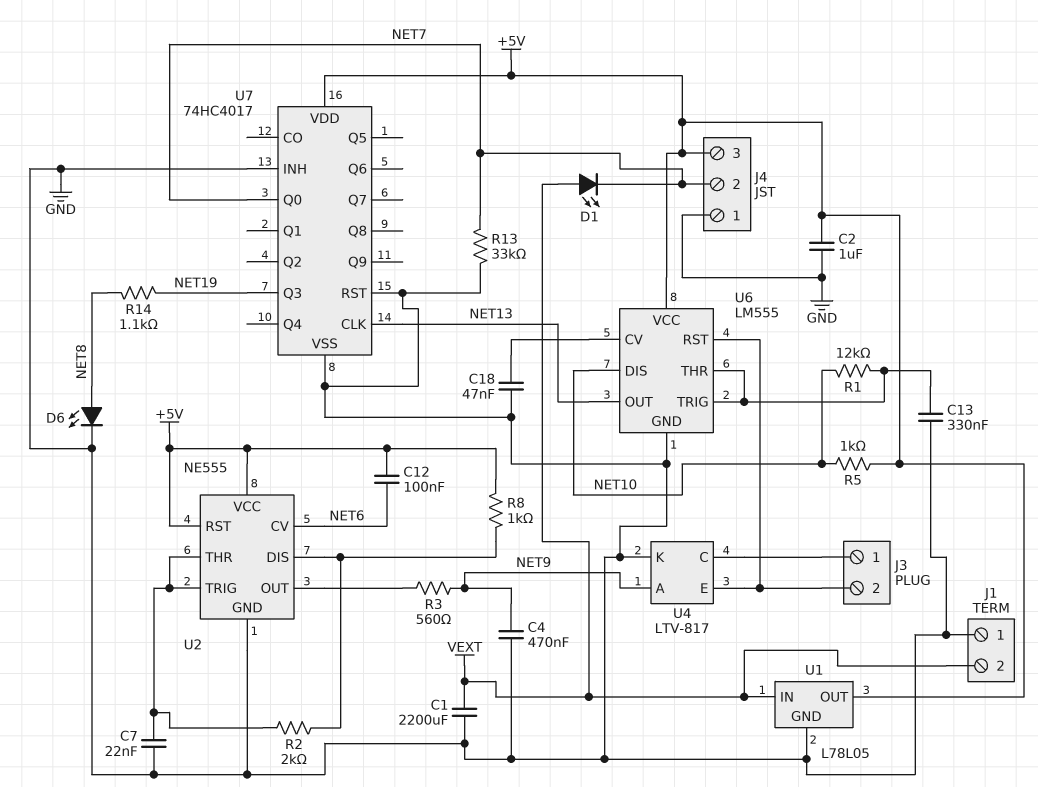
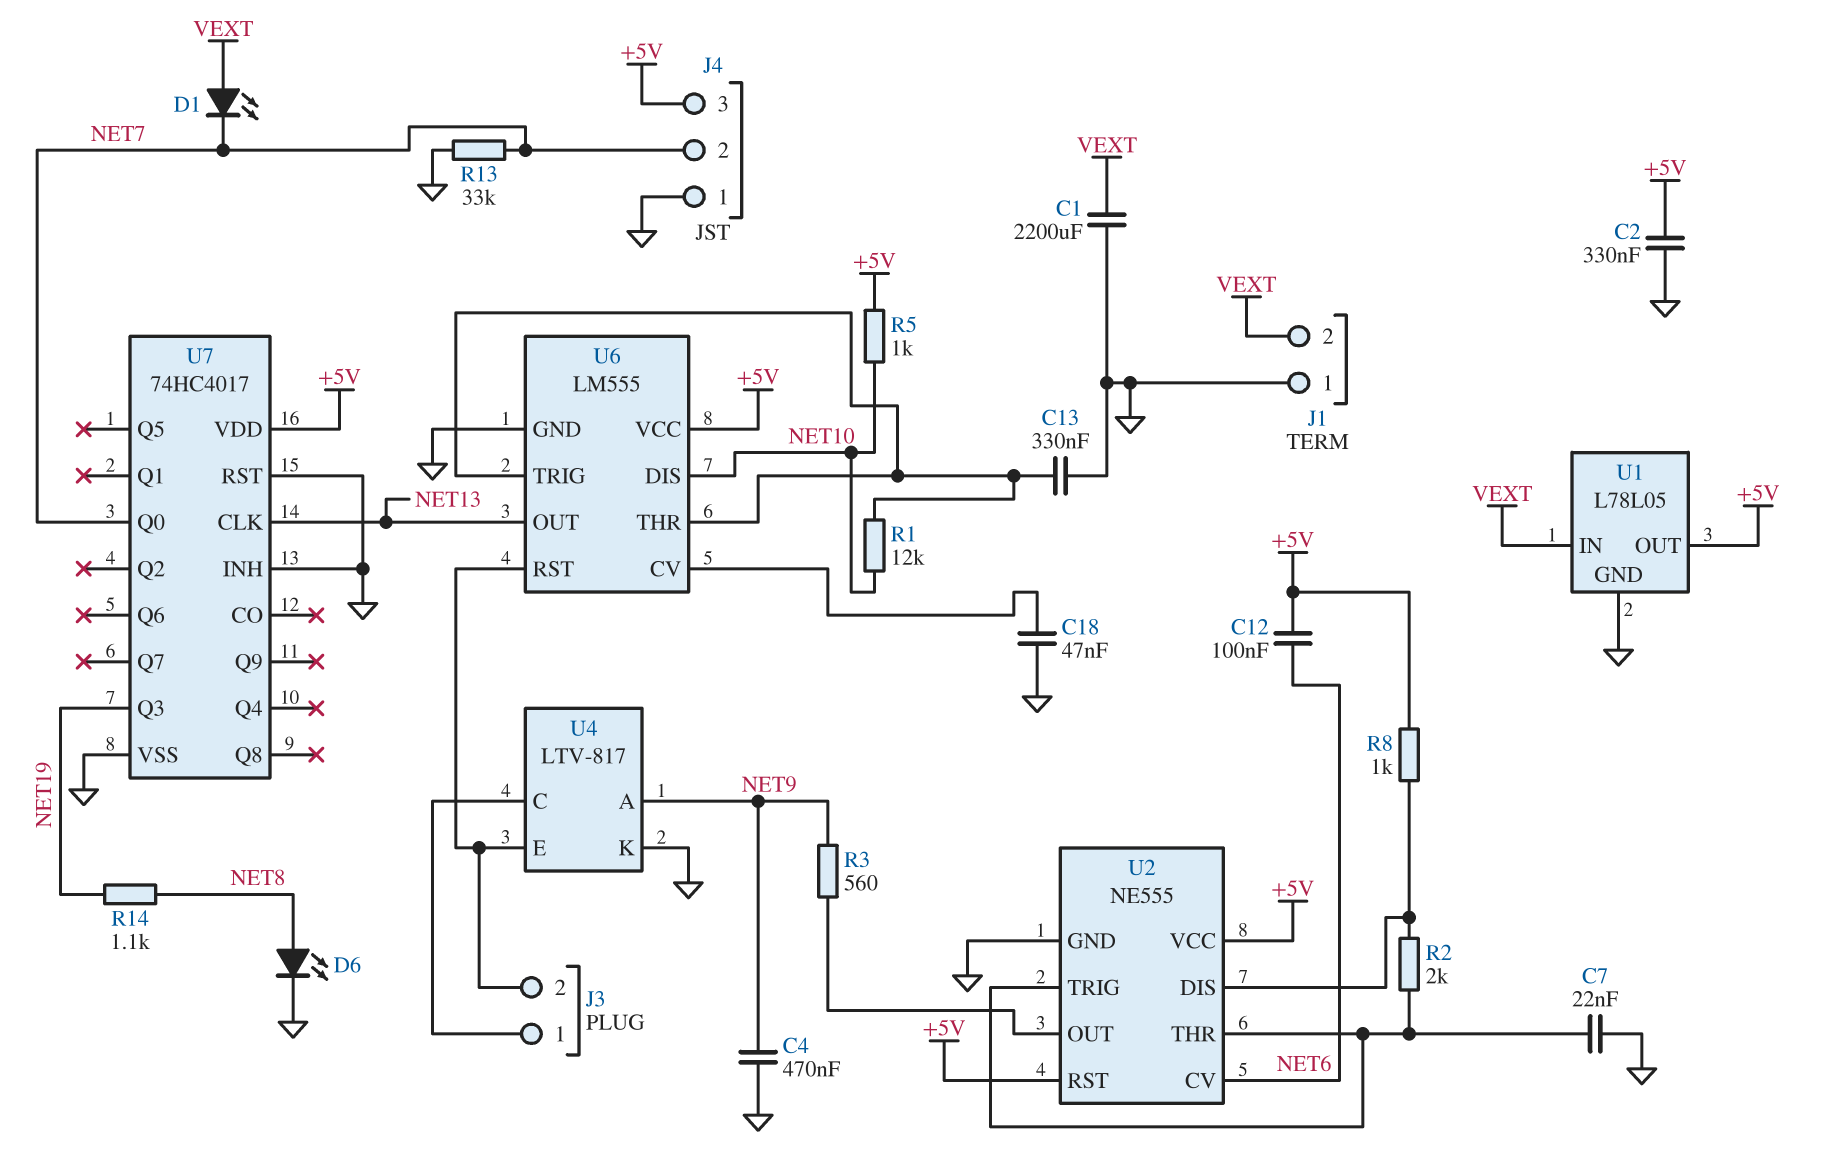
C2: 1uF (+5V, GND) -> 330nF (+5V, GND)

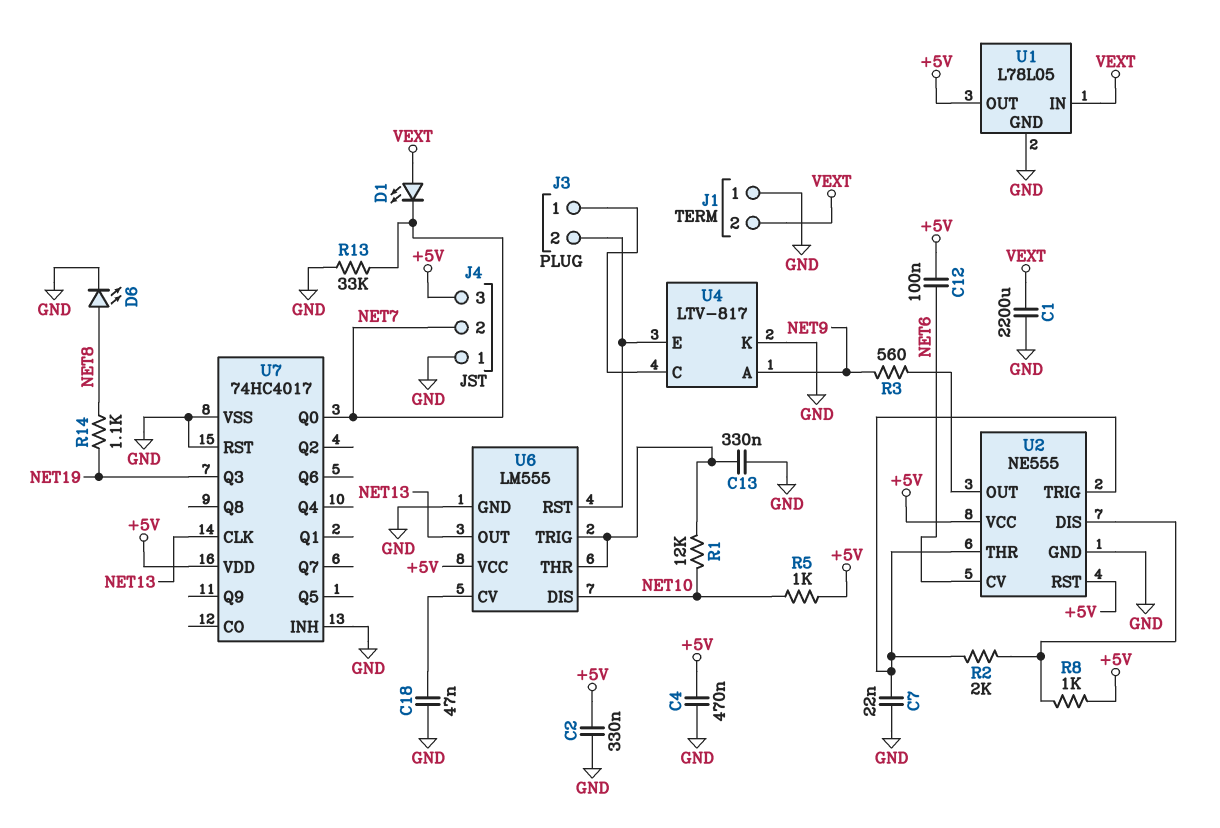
C4: 470nF (GND, NET9) -> 470nF (+5V, GND)

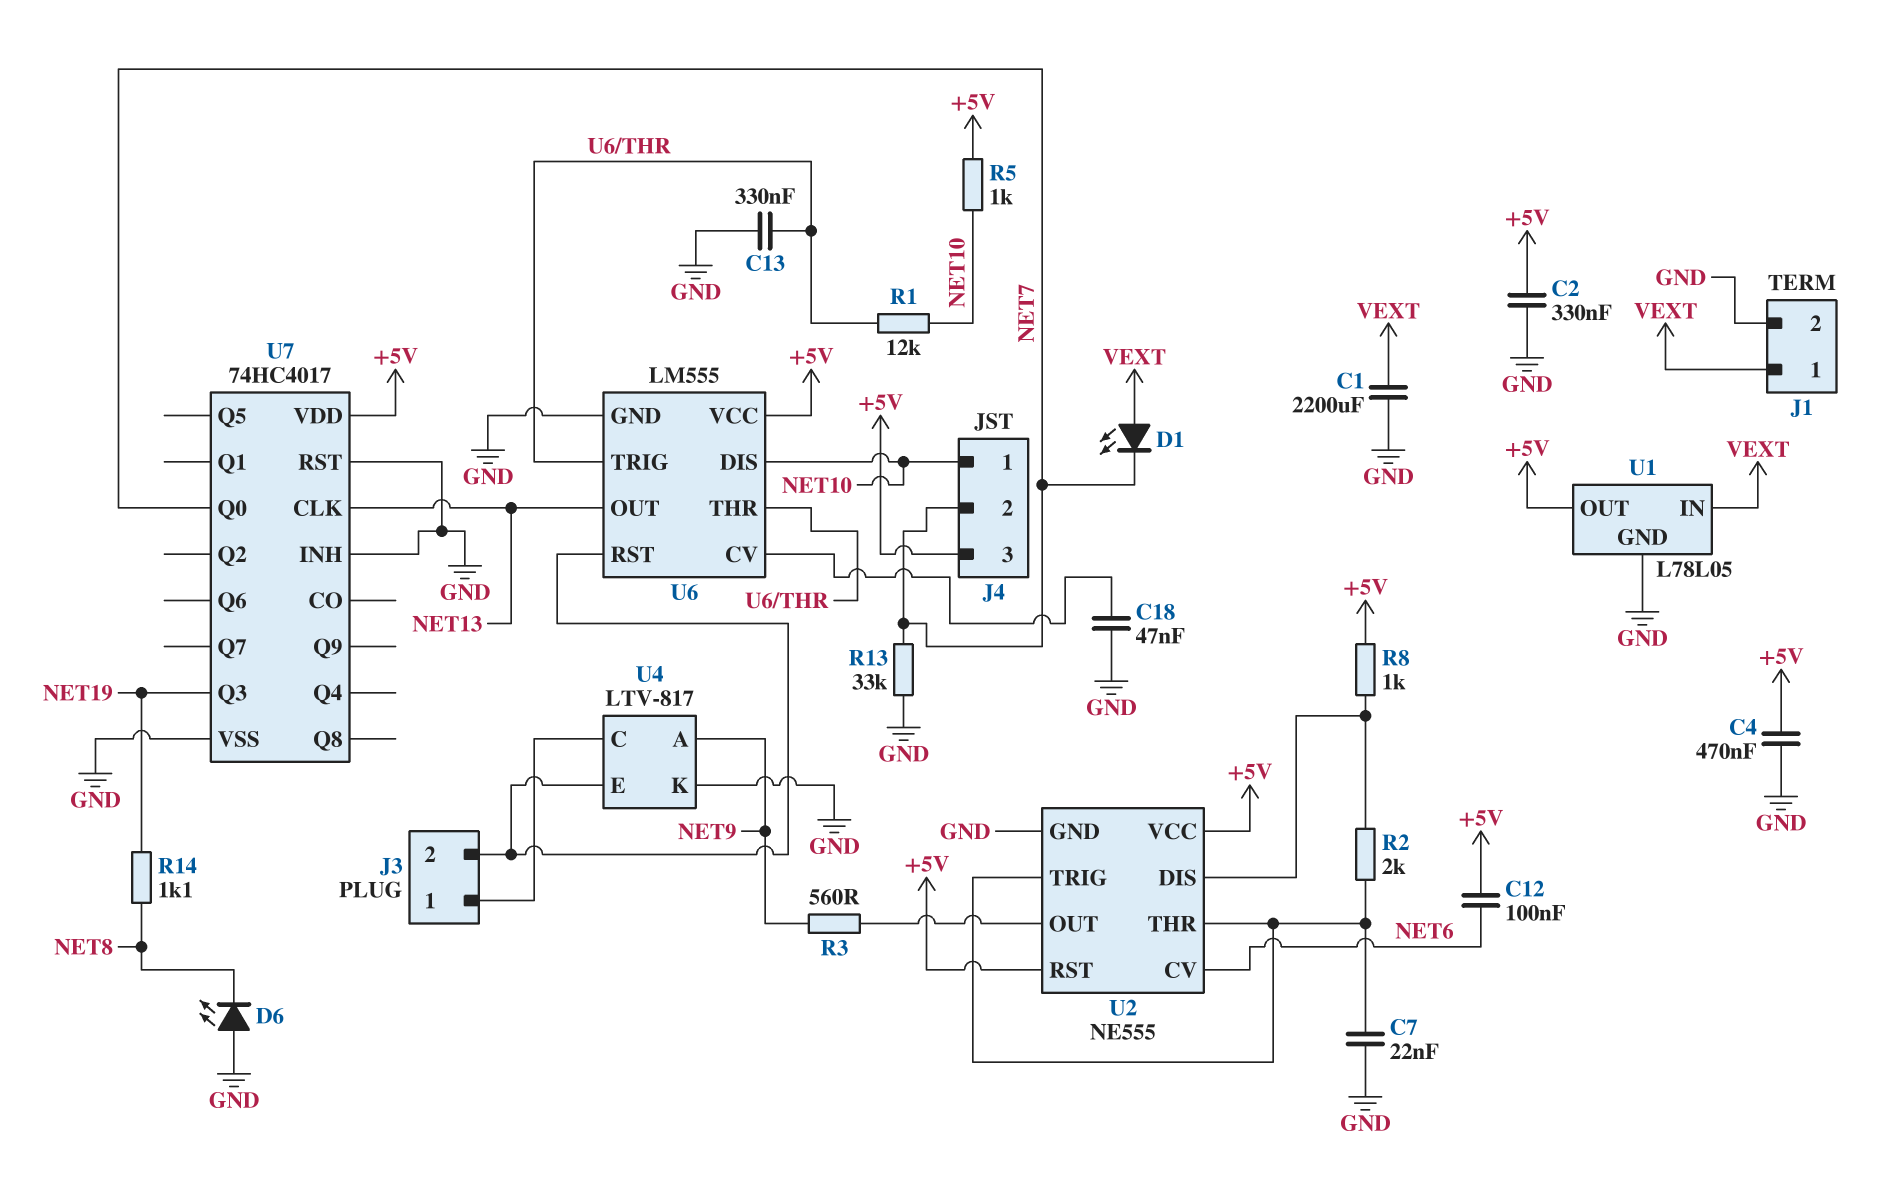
D6: LED (A NET8, K GND) -> LED (A GND, K NET8)
J1 pin 1: GND -> VEXT
J1 pin 2: VEXT -> GND
J4 pin 1: GND -> NET10

